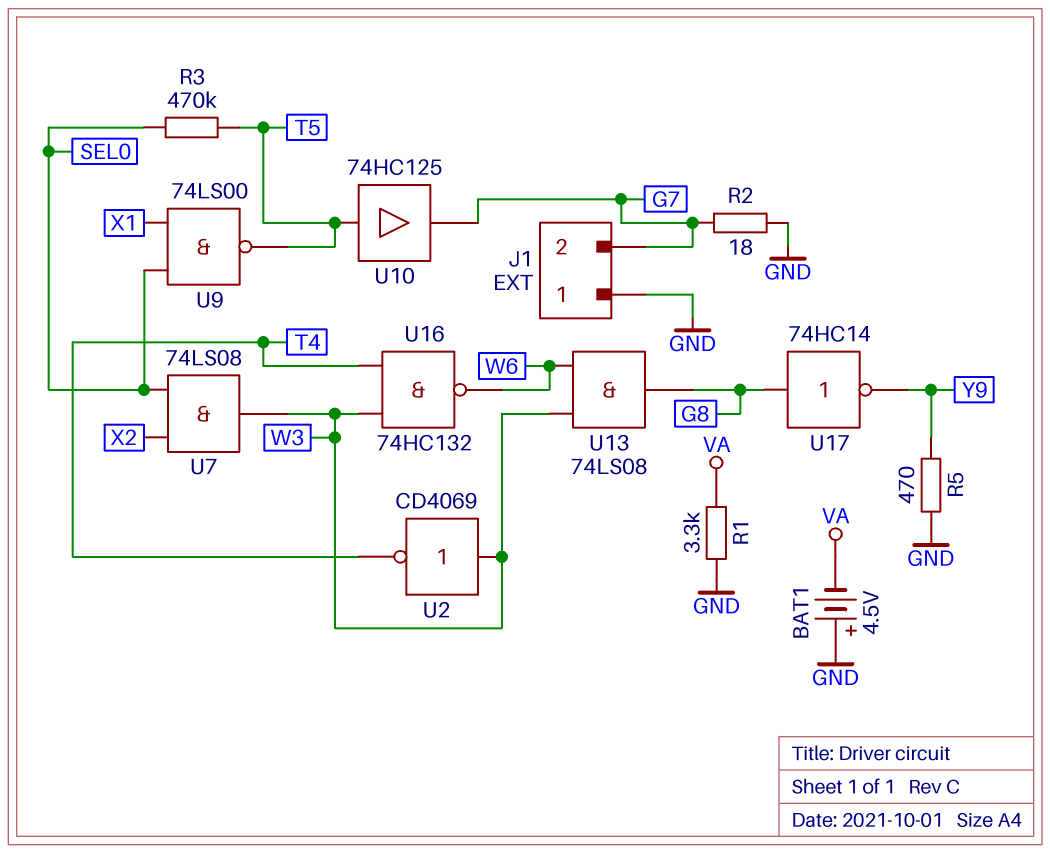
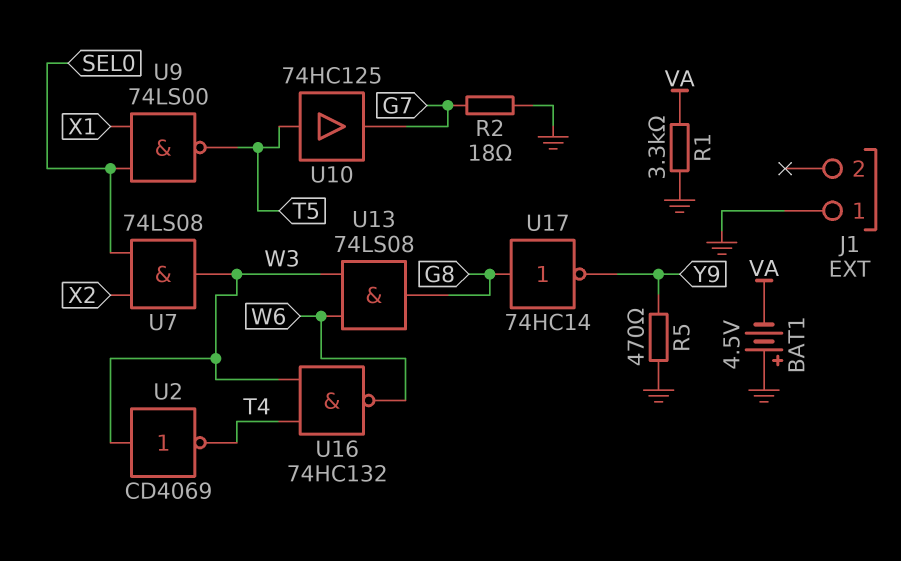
J1 pin 2: G7 -> none
R3: 470k (SEL0, T5) -> none

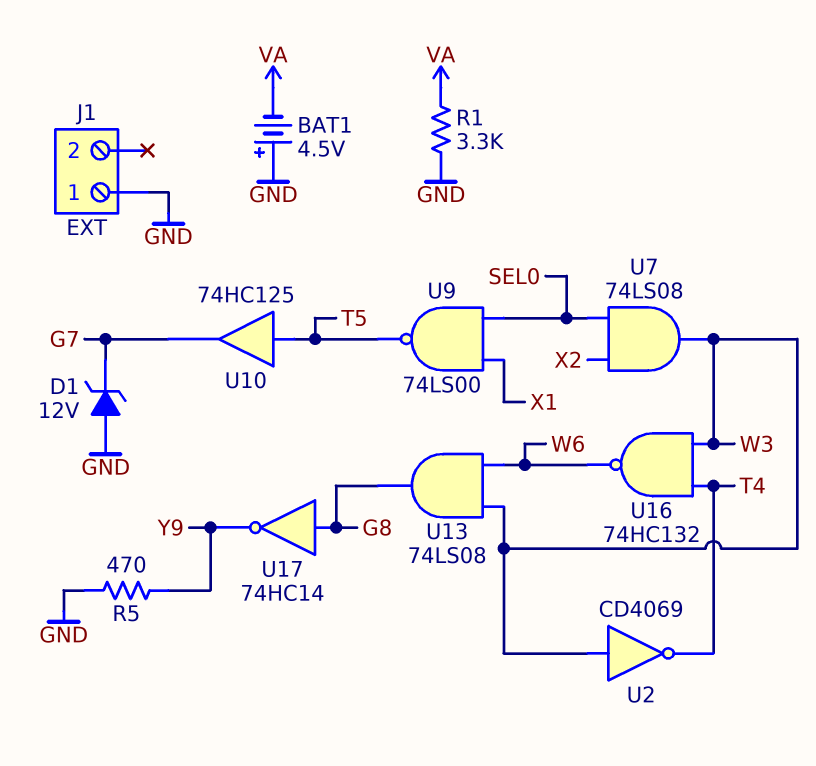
D1: none -> zener 12V (A GND, K G7)
R2: 18 (G7, GND) -> none

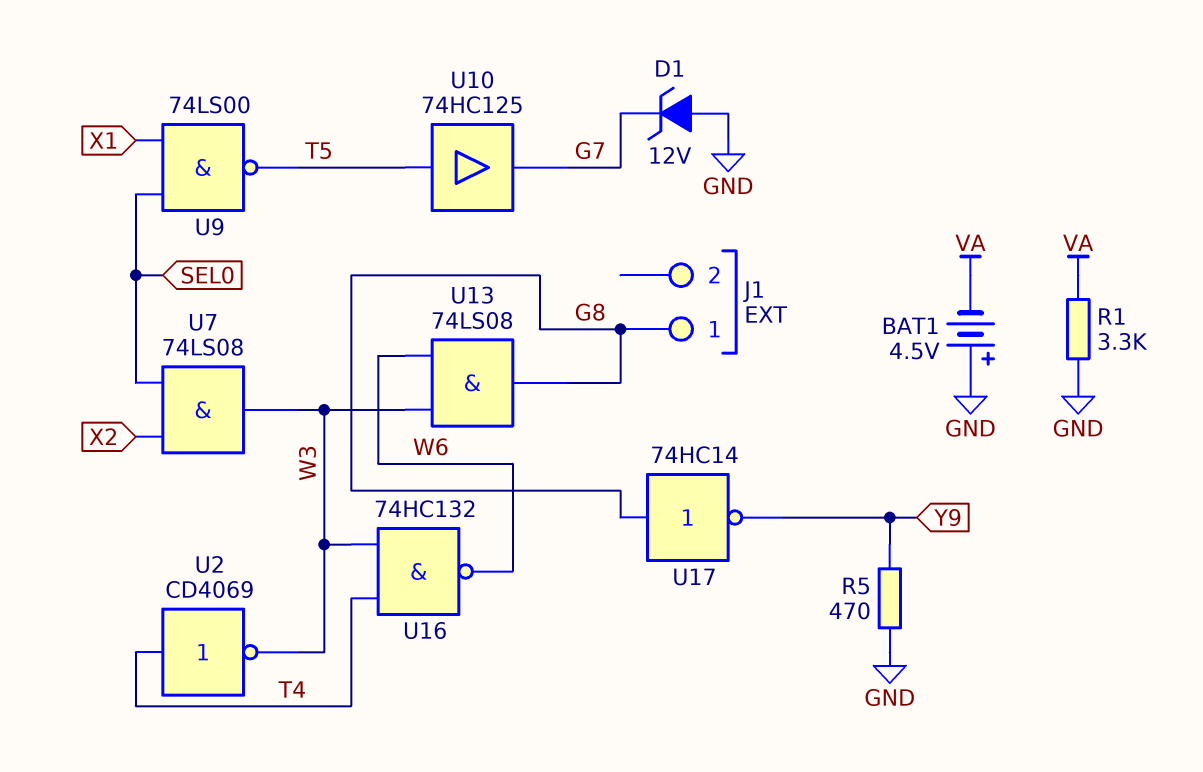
J1 pin 1: GND -> G8
U2: NOT CD4069 (in W3, out T4) -> NOT CD4069 (in T4, out W3)

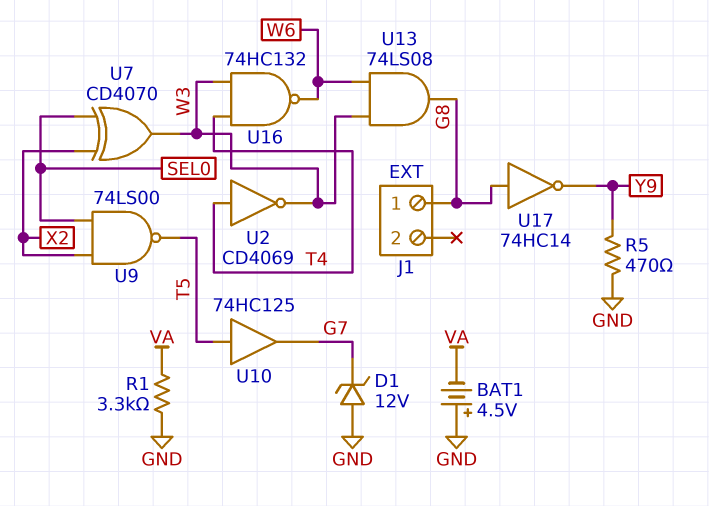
U7: AND 74LS08 (in SEL0, in X2, out W3) -> XOR CD4070 (in SEL0, in X2, out W3)
U9: NAND 74LS00 (in SEL0, in X1, out T5) -> NAND 74LS00 (in SEL0, in X2, out T5)

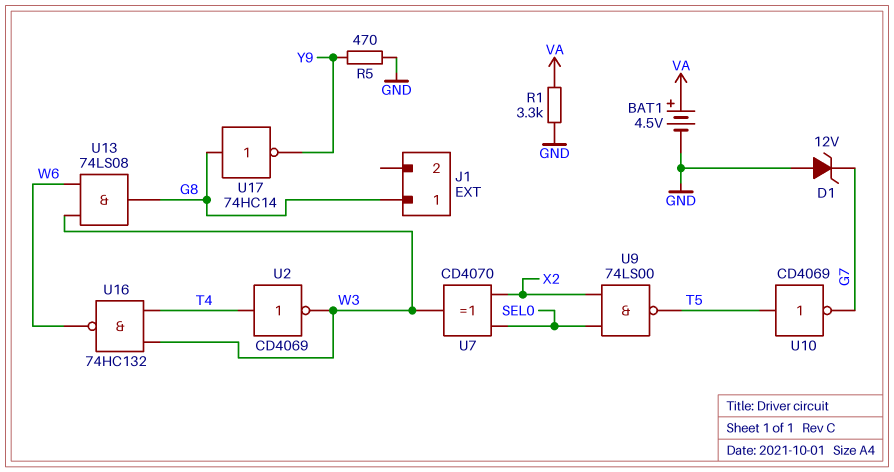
BAT1: 4.5V (plus GND, minus VA) -> 4.5V (plus VA, minus GND)
U10: buffer 74HC125 (in T5, out G7) -> NOT CD4069 (in T5, out G7)

